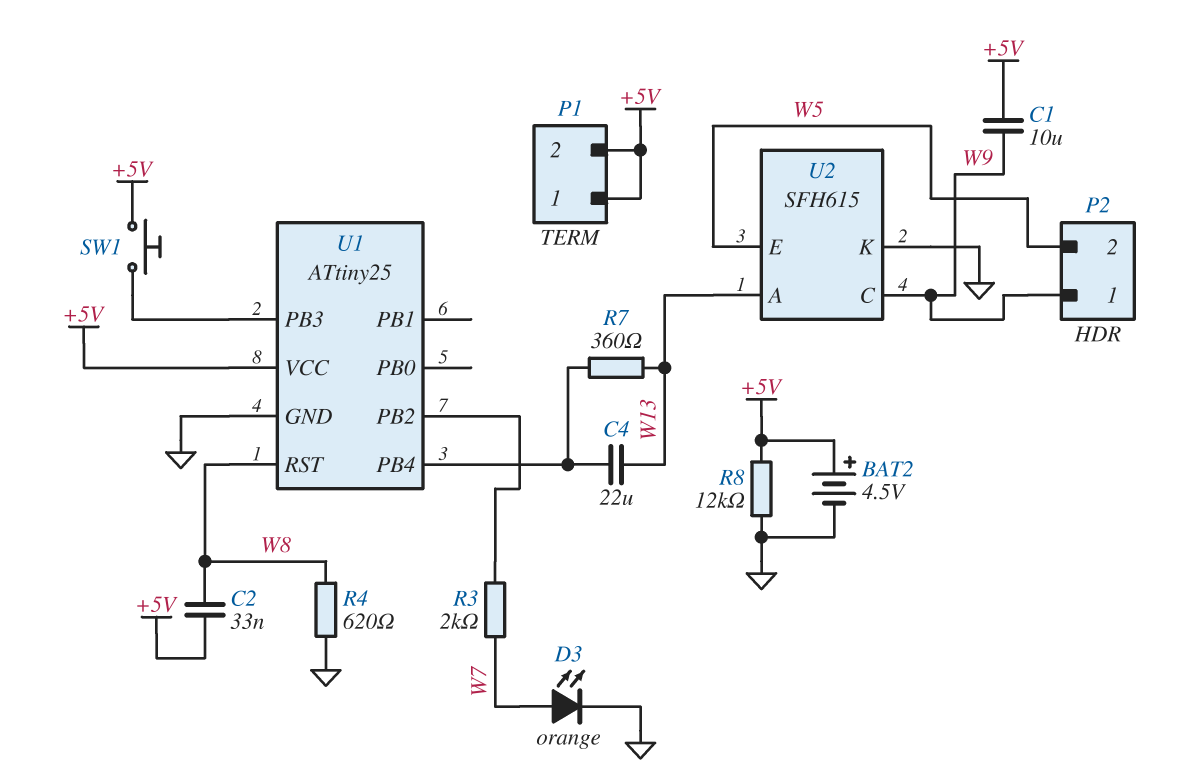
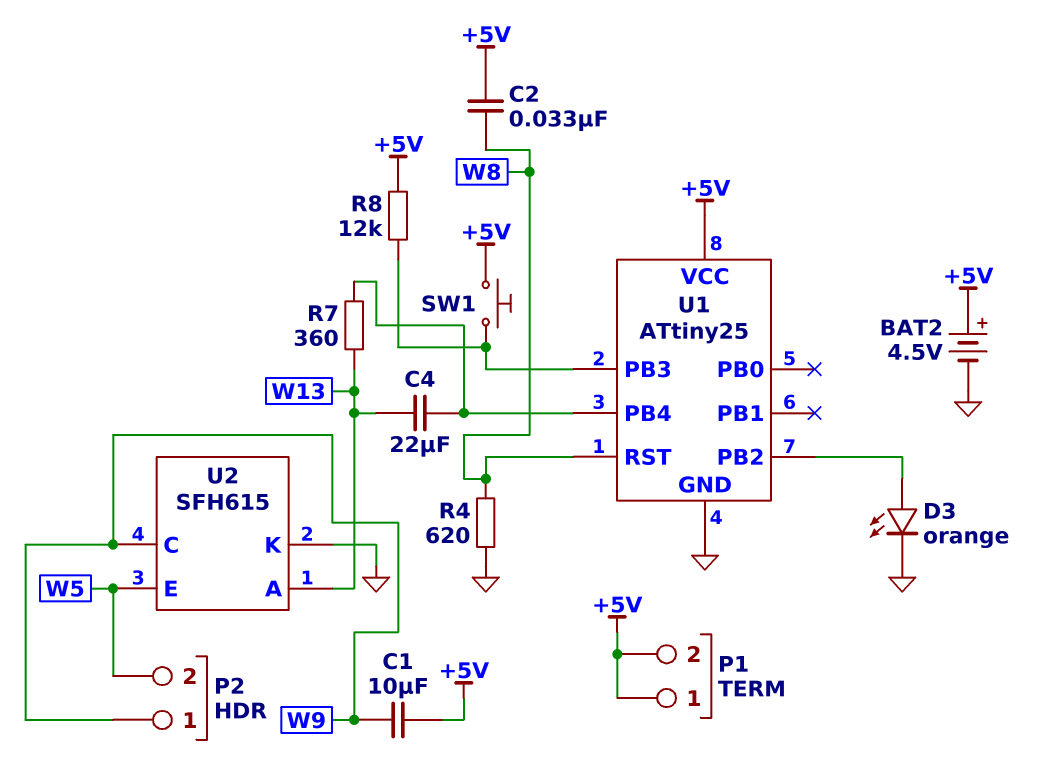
D3: LED orange (A W7, K GND) -> LED orange (A U1/PB2, K GND)
R3: 2k (U1/PB2, W7) -> none
R8: 12k (+5V, GND) -> 12k (+5V, U1/PB3)

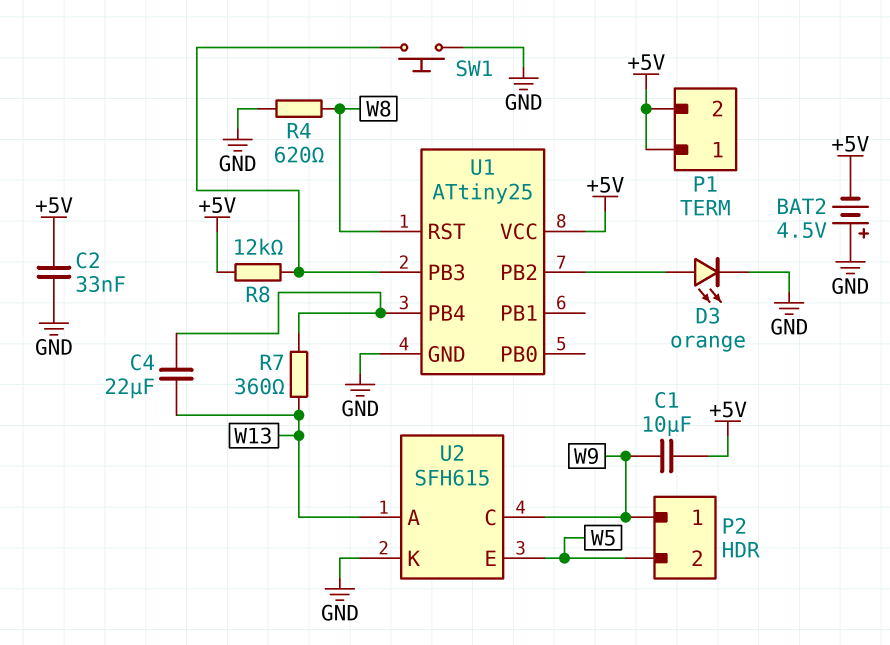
BAT2: 4.5V (plus +5V, minus GND) -> 4.5V (plus GND, minus +5V)
C2: 33nF (+5V, W8) -> 33nF (+5V, GND)
SW1: button (+5V, U1/PB3) -> button (GND, U1/PB3)

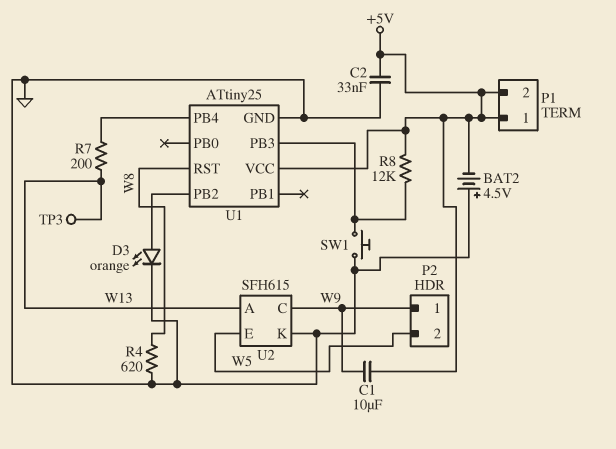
C4: 22uF (U1/PB4, W13) -> none
R7: 360 (U1/PB4, W13) -> 200 (U1/PB4, W13)
TP3: none -> test point (W13)

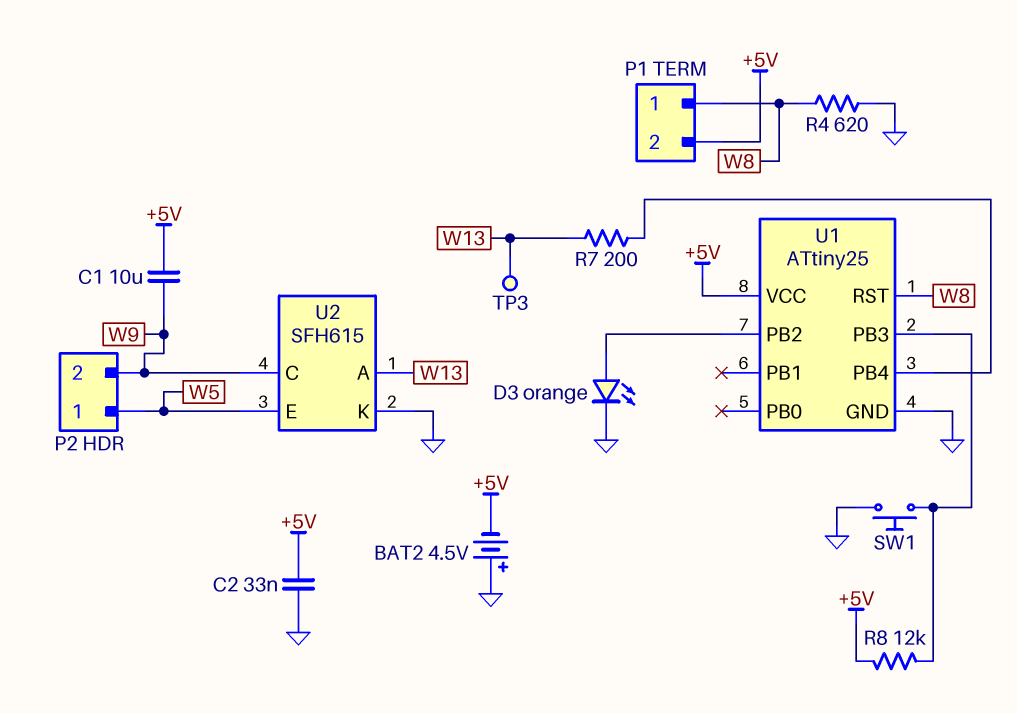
P1 pin 1: +5V -> W8
P2 pin 1: W9 -> W5
P2 pin 2: W5 -> W9

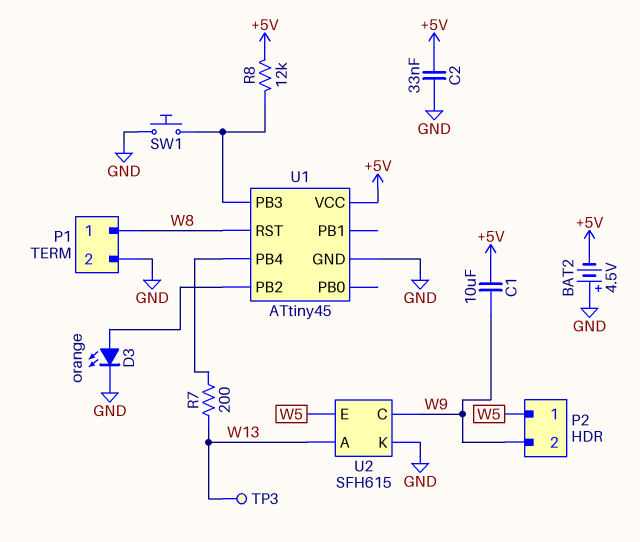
P1 pin 2: +5V -> GND
R4: 620 (GND, W8) -> none
U1: ATtiny25 -> ATtiny45

